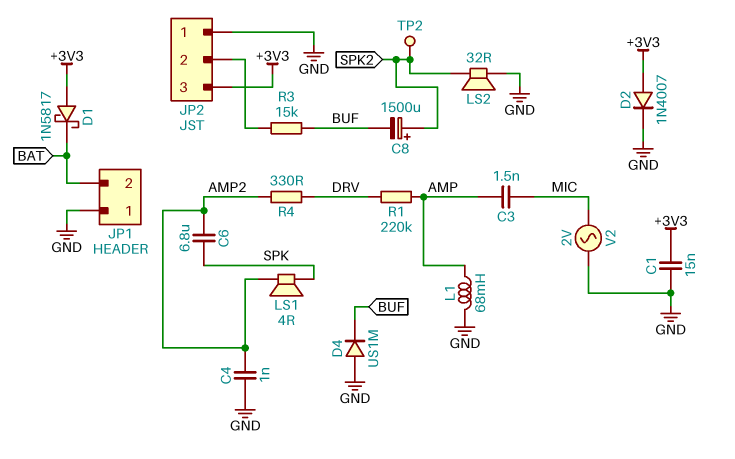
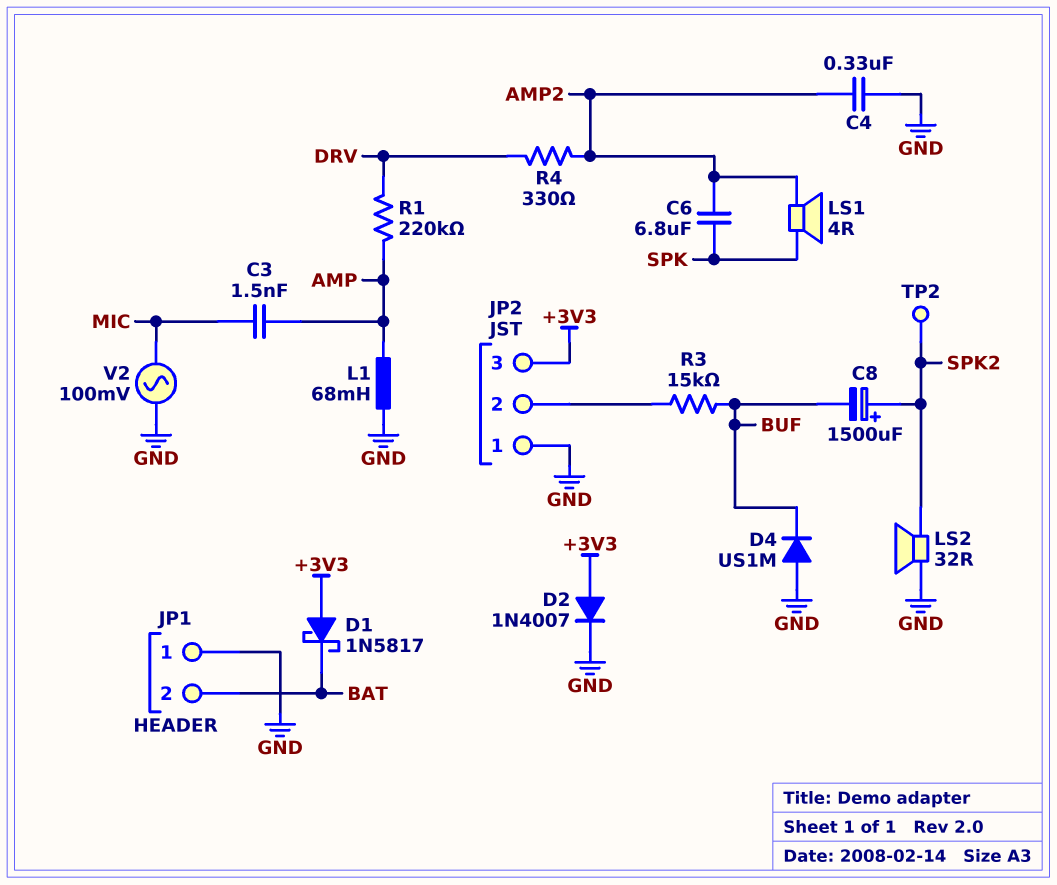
C1: 15nF (+3V3, GND) -> none
C4: 1nF (AMP2, GND) -> 330nF (AMP2, GND)
V2: AC 2V (GND, MIC) -> AC 100mV (GND, MIC)

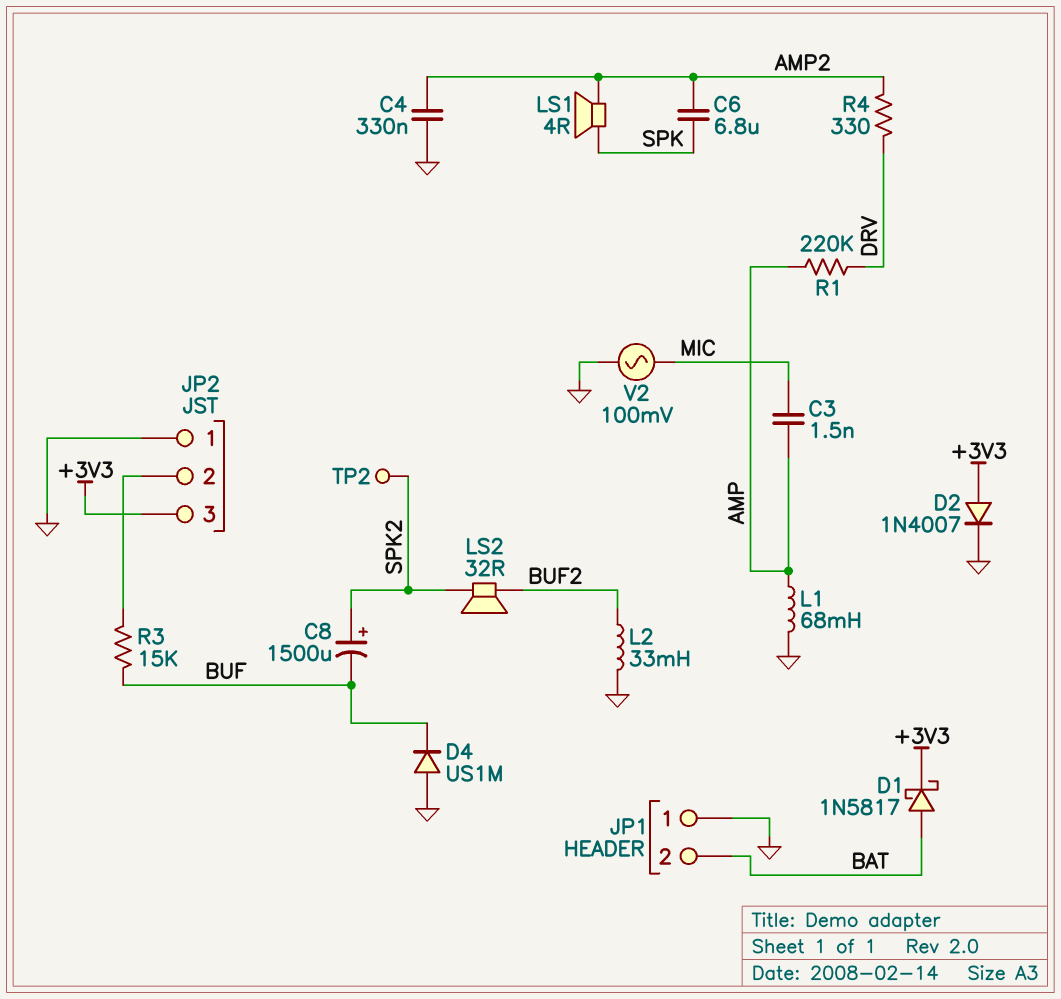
D1: schottky 1N5817 (A +3V3, K BAT) -> schottky 1N5817 (A BAT, K +3V3)
L2: none -> 33mH (BUF2, GND)
LS2: speaker 32R (GND, SPK2) -> speaker 32R (BUF2, SPK2)

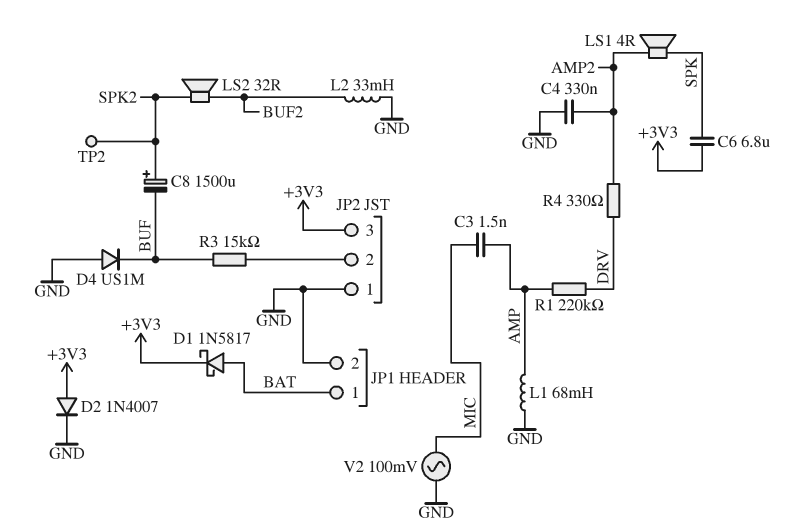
C6: 6.8uF (AMP2, SPK) -> 6.8uF (+3V3, SPK)
JP1 pin 1: GND -> BAT
JP1 pin 2: BAT -> GND

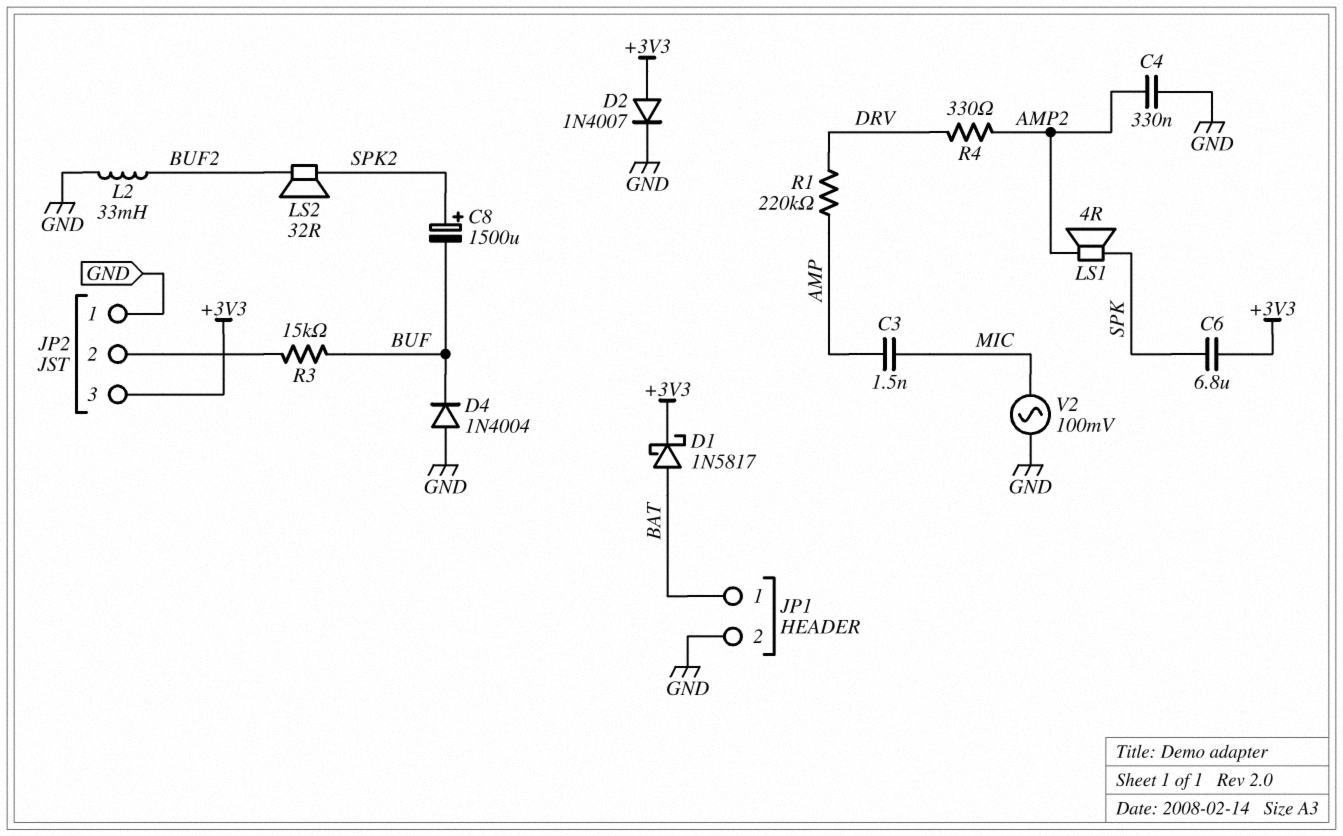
D4: diode US1M (A GND, K BUF) -> diode 1N4004 (A GND, K BUF)
L1: 68mH (AMP, GND) -> none
TP2: test point (SPK2) -> none

